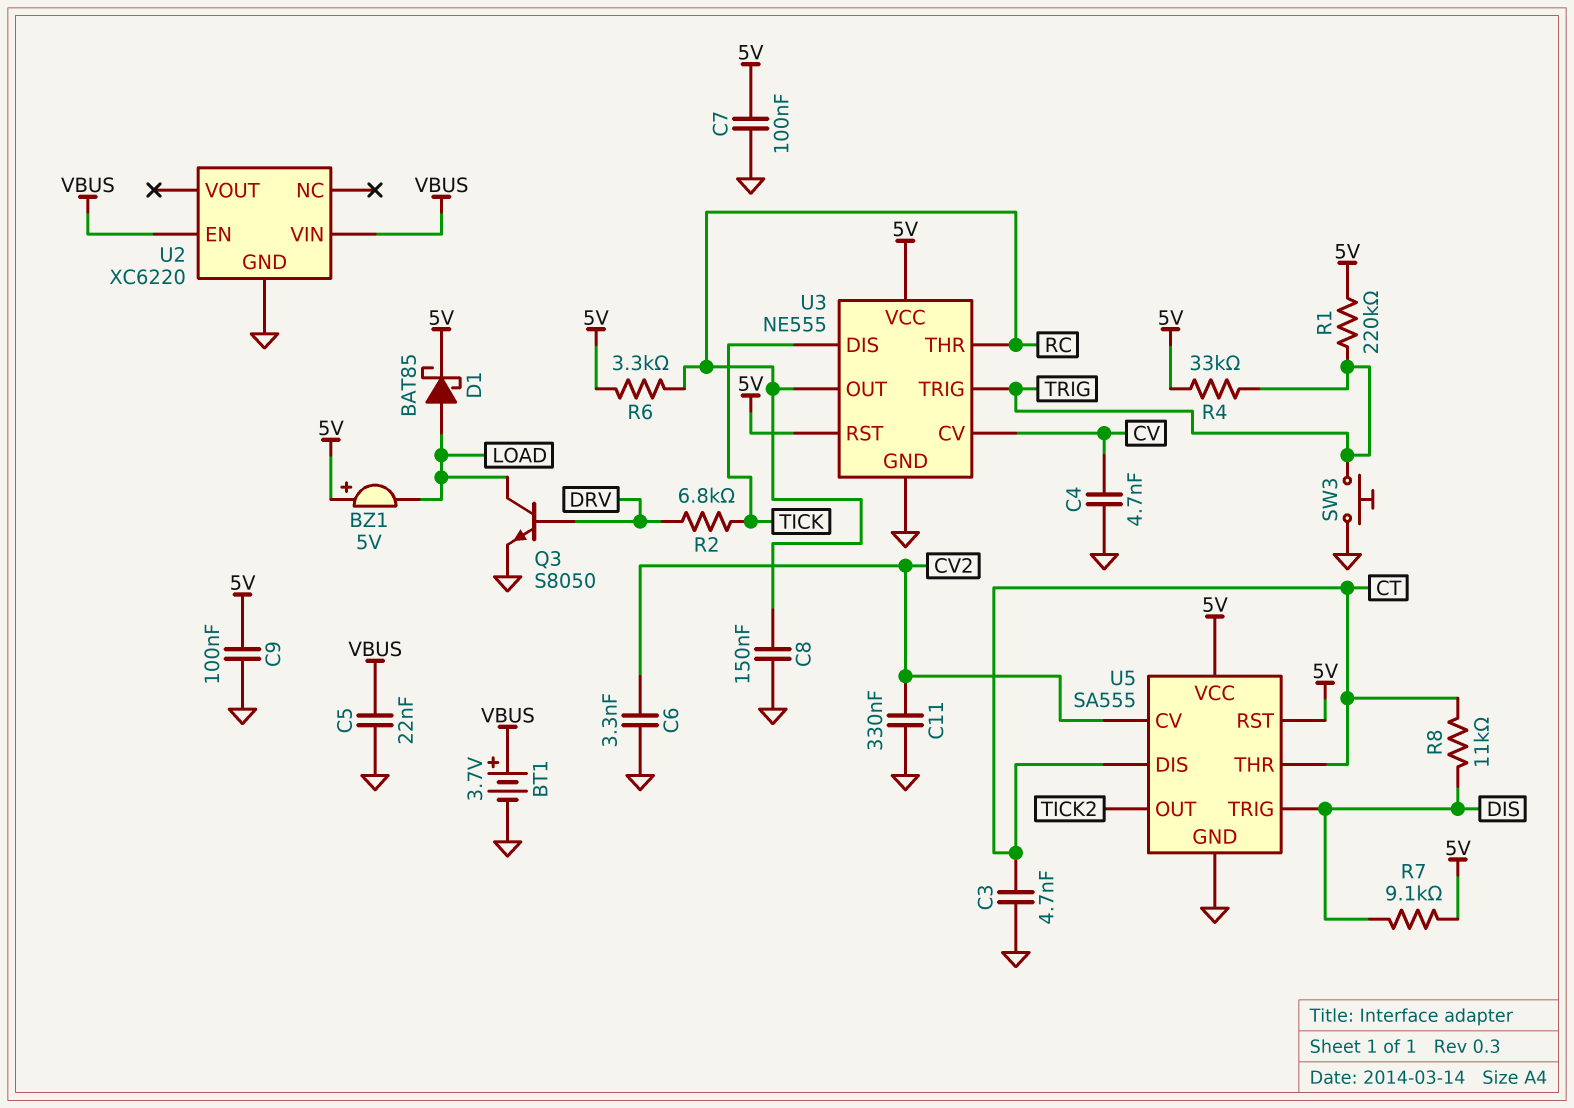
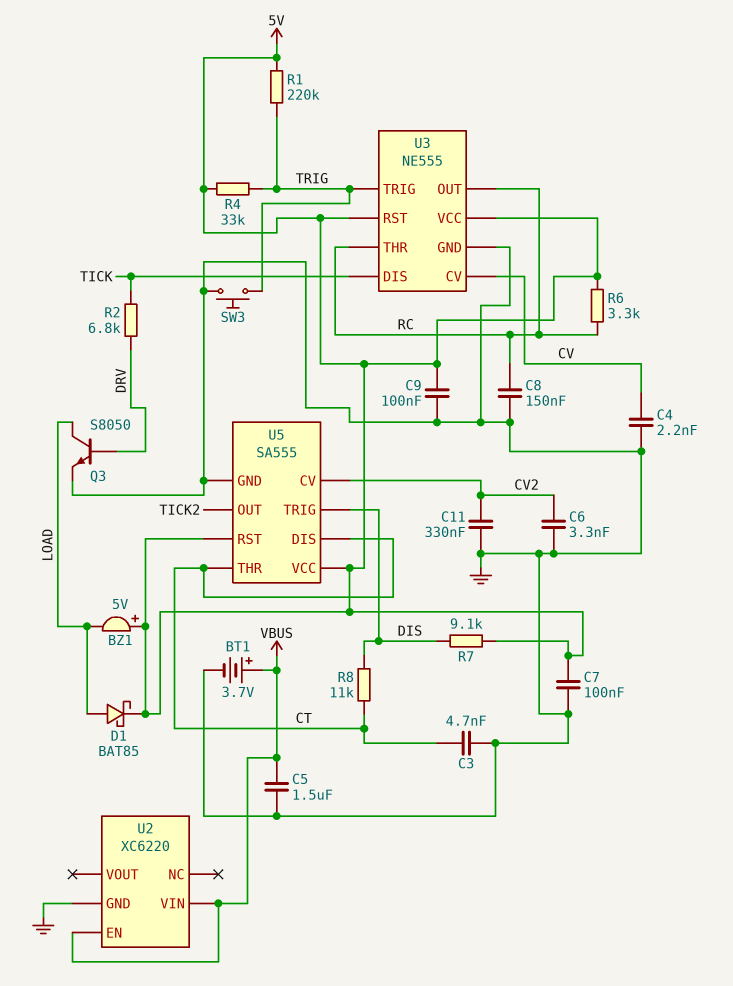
C4: 4.7nF (CV, GND) -> 2.2nF (CV, GND)
C5: 22nF (GND, VBUS) -> 1.5uF (GND, VBUS)

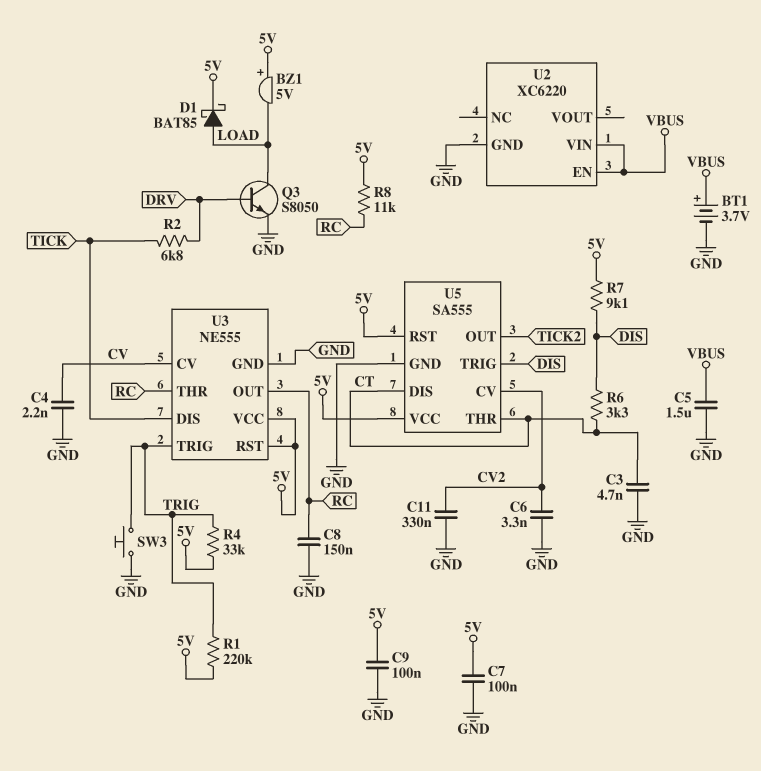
R6: 3.3k (5V, RC) -> 3.3k (CT, DIS)
R8: 11k (CT, DIS) -> 11k (5V, RC)

